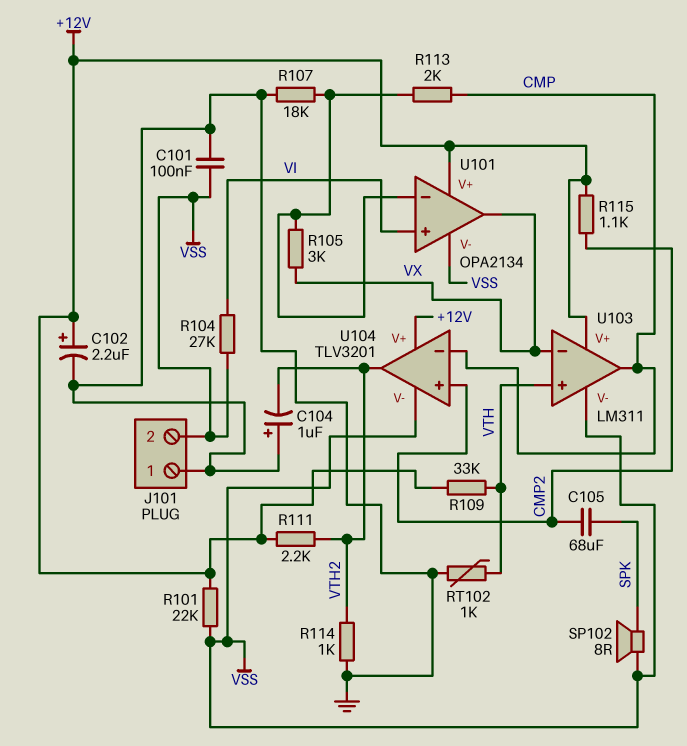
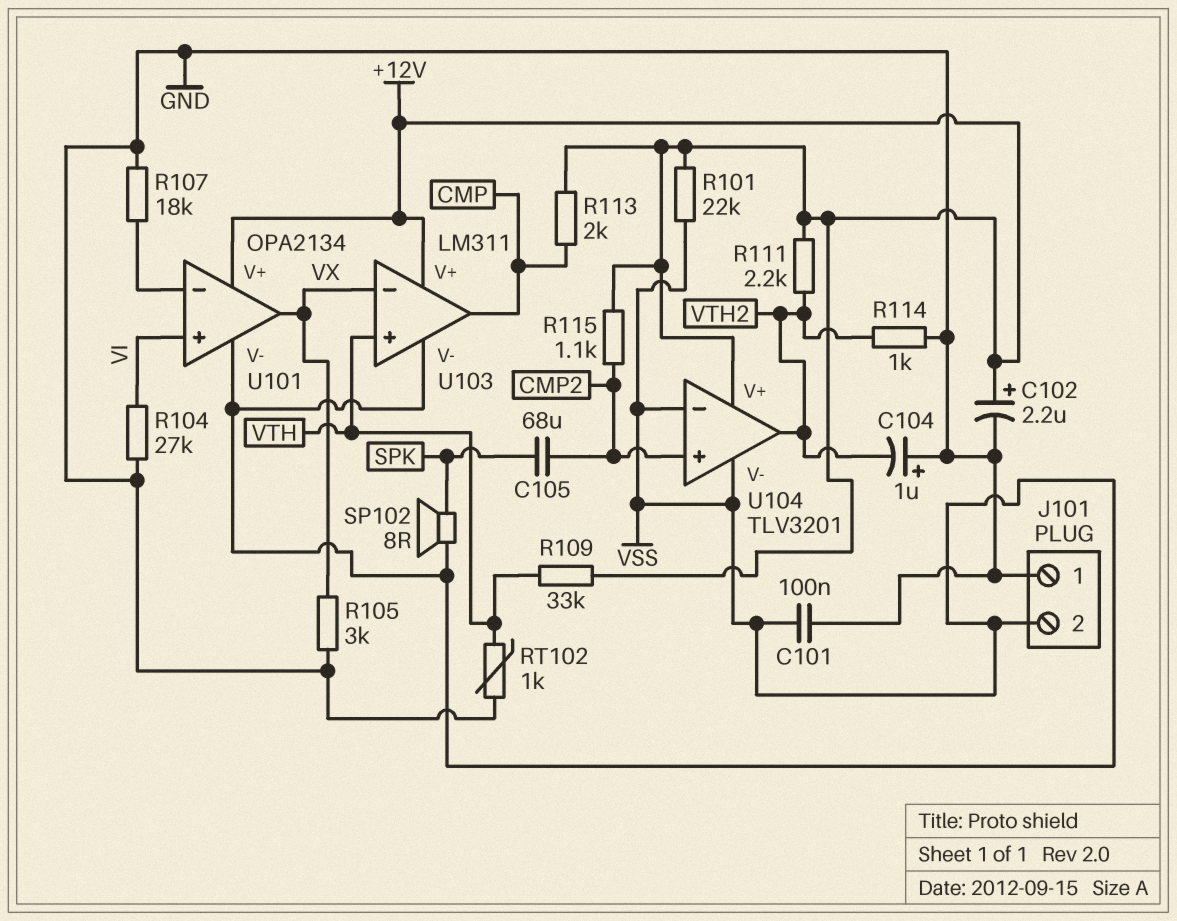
R104: 27k (VI, VSS) -> 27k (GND, VI)
R105: 3k (U101/in-, VX) -> 3k (GND, VX)
R113: 2k (CMP, U101/in-) -> 2k (+12V, CMP)
U104 pin in-: CMP -> VSS

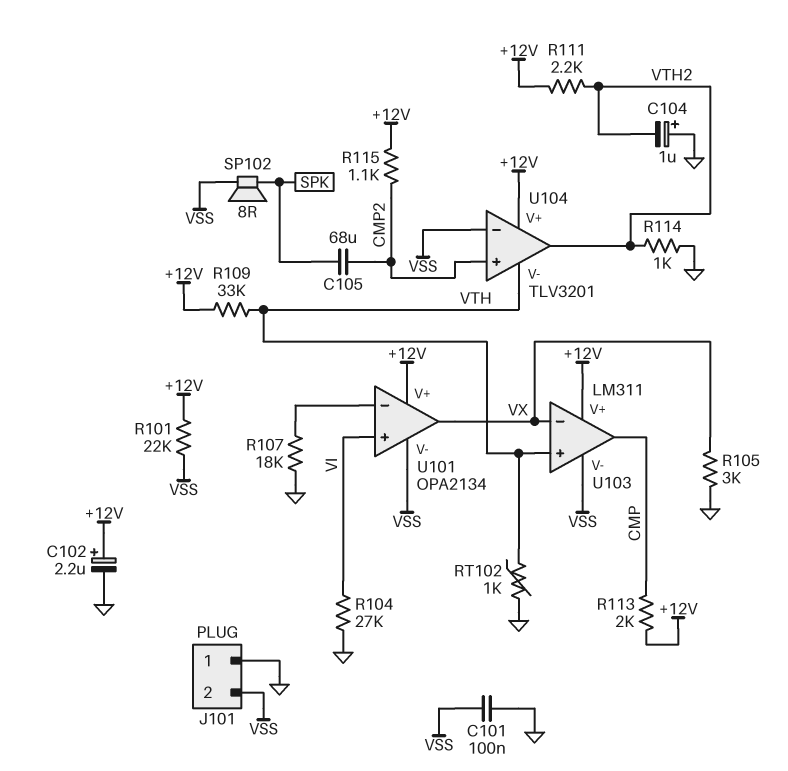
U104 pin V-: VSS -> VTH

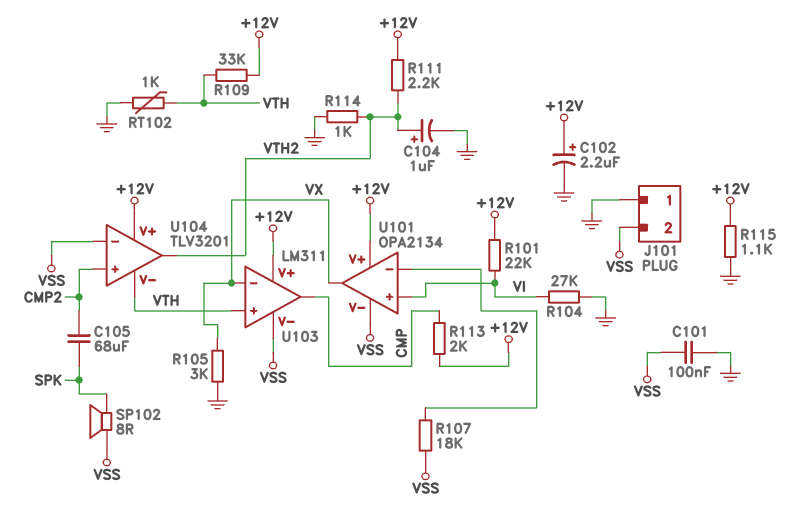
C104: 1uF (plus GND, minus VTH2) -> 1uF (plus VTH2, minus GND)
R101: 22k (+12V, VSS) -> 22k (+12V, VI)
R107: 18k (GND, U101/in-) -> 18k (U101/in-, VSS)
R115: 1.1k (+12V, CMP2) -> 1.1k (+12V, GND)

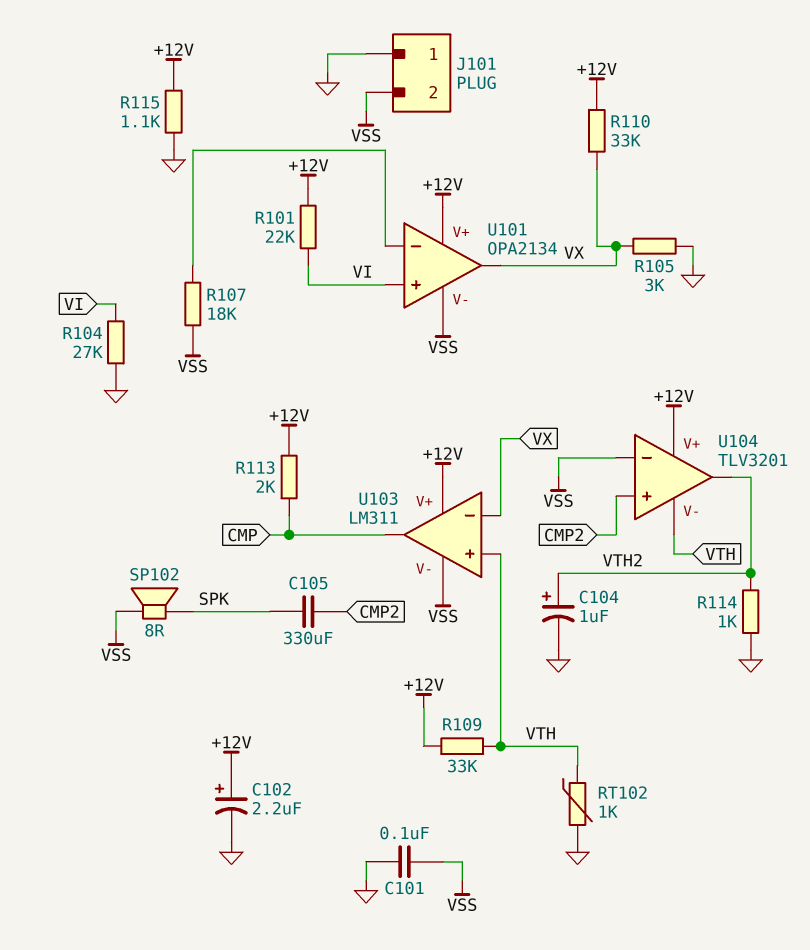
C105: 68uF (CMP2, SPK) -> 330uF (CMP2, SPK)
R110: none -> 33k (+12V, VX)
R111: 2.2k (+12V, VTH2) -> none

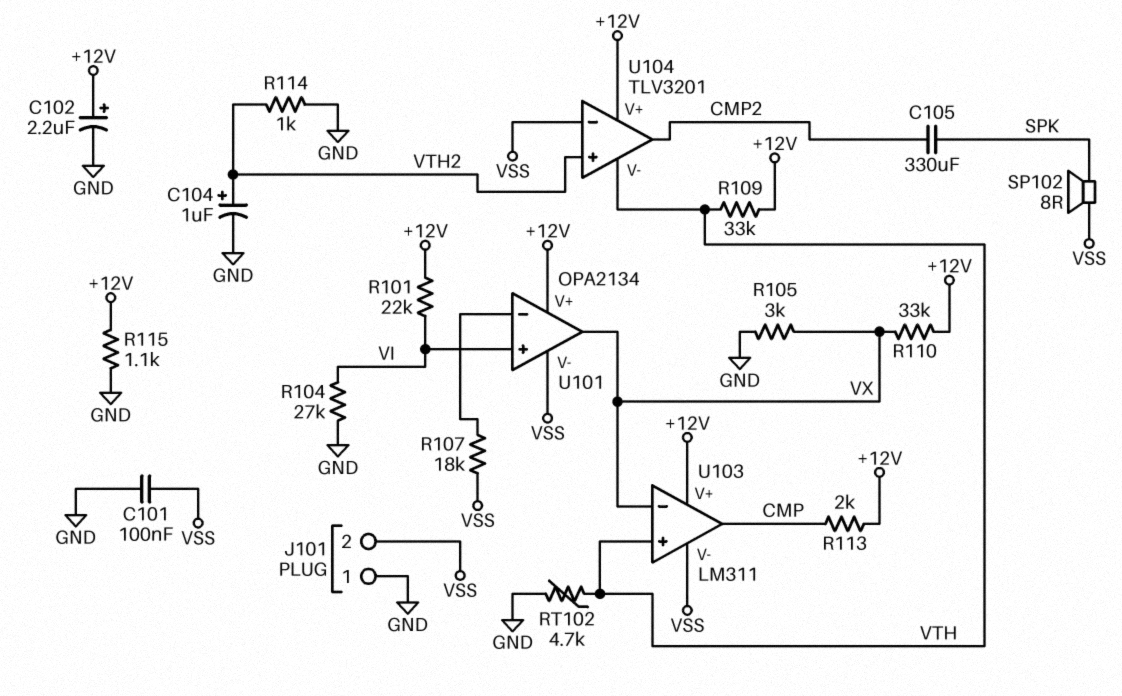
RT102: 1k (GND, VTH) -> 4.7k (GND, VTH)
U104 pin in+: CMP2 -> VTH2
U104 pin out: VTH2 -> CMP2

